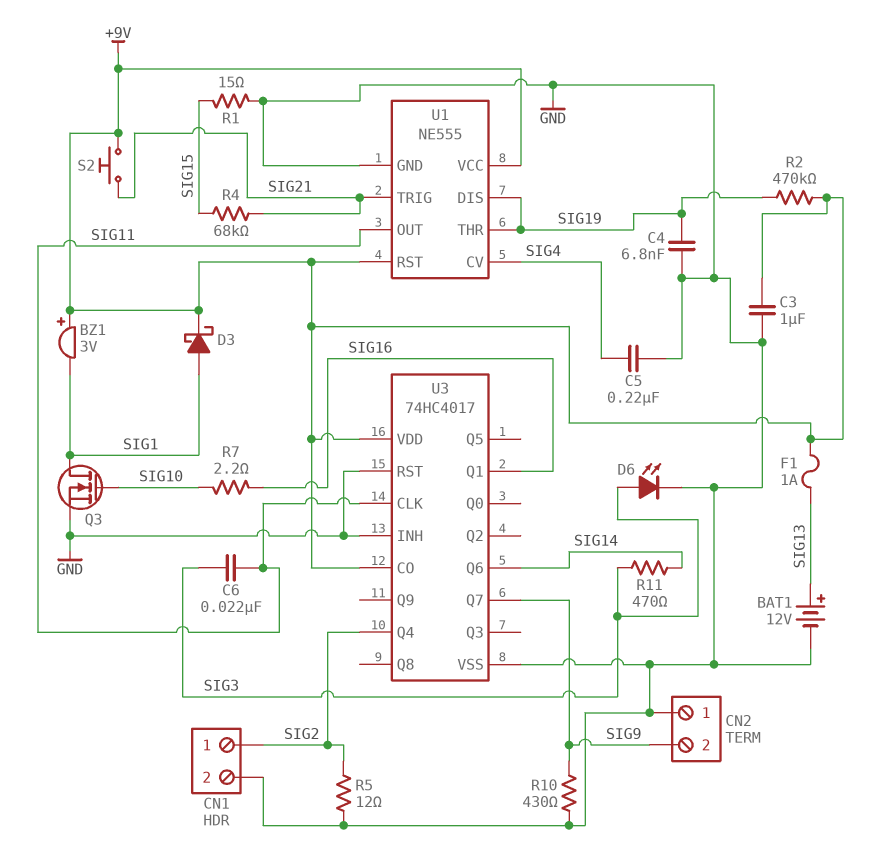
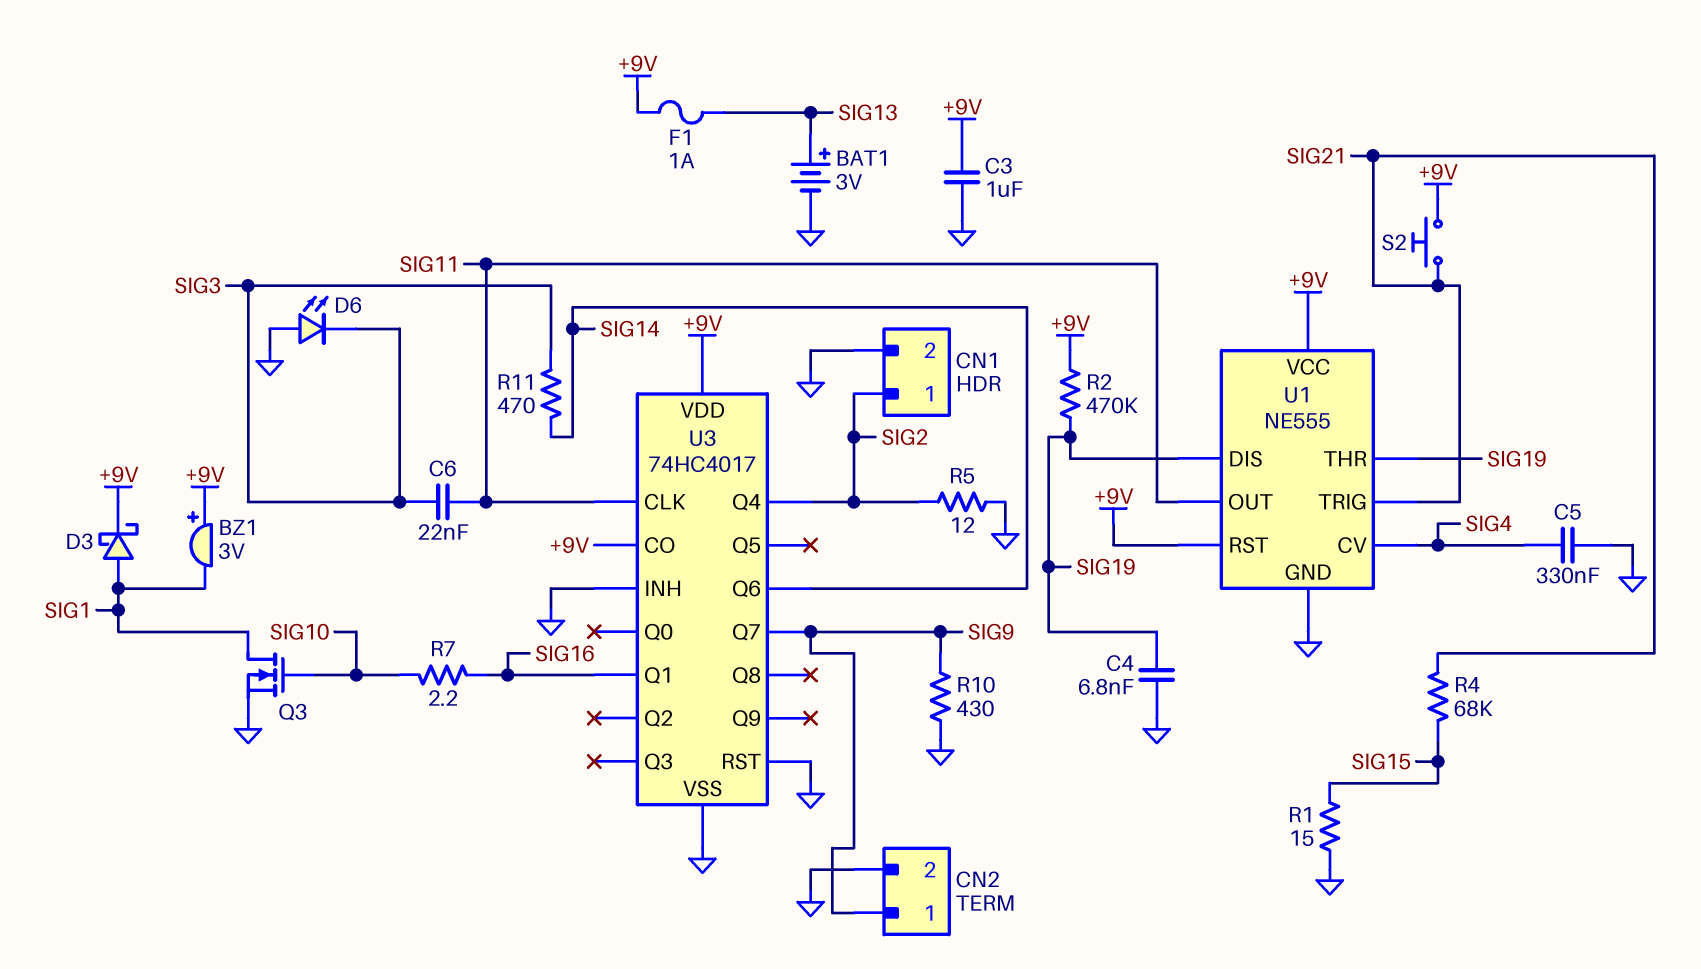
BAT1: 12V (plus SIG13, minus GND) -> 3V (plus SIG13, minus GND)
C5: 220nF (GND, SIG4) -> 330nF (GND, SIG4)
CN2 pin 1: GND -> SIG9
CN2 pin 2: SIG9 -> GND
D6: LED (A SIG3, K GND) -> LED (A GND, K SIG3)

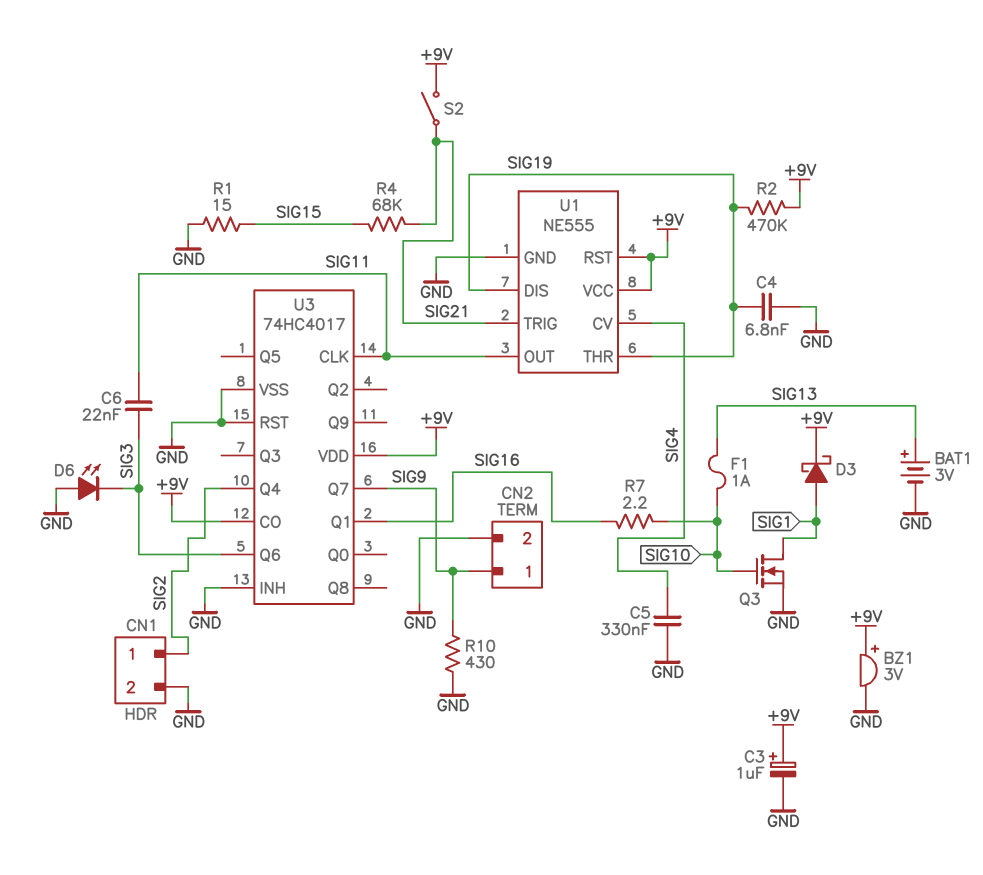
BZ1: buzzer 3V (plus +9V, minus SIG1) -> buzzer 3V (plus +9V, minus GND)
C3: 1uF (+9V, GND) -> 1uF (plus +9V, minus GND)
F1: 1A (+9V, SIG13) -> 1A (SIG10, SIG13)
R5: 12 (GND, SIG2) -> none
R11: 470 (SIG3, SIG14) -> none
S2: button (+9V, SIG21) -> switch (+9V, SIG21)
U3 pin Q6: SIG14 -> SIG3

